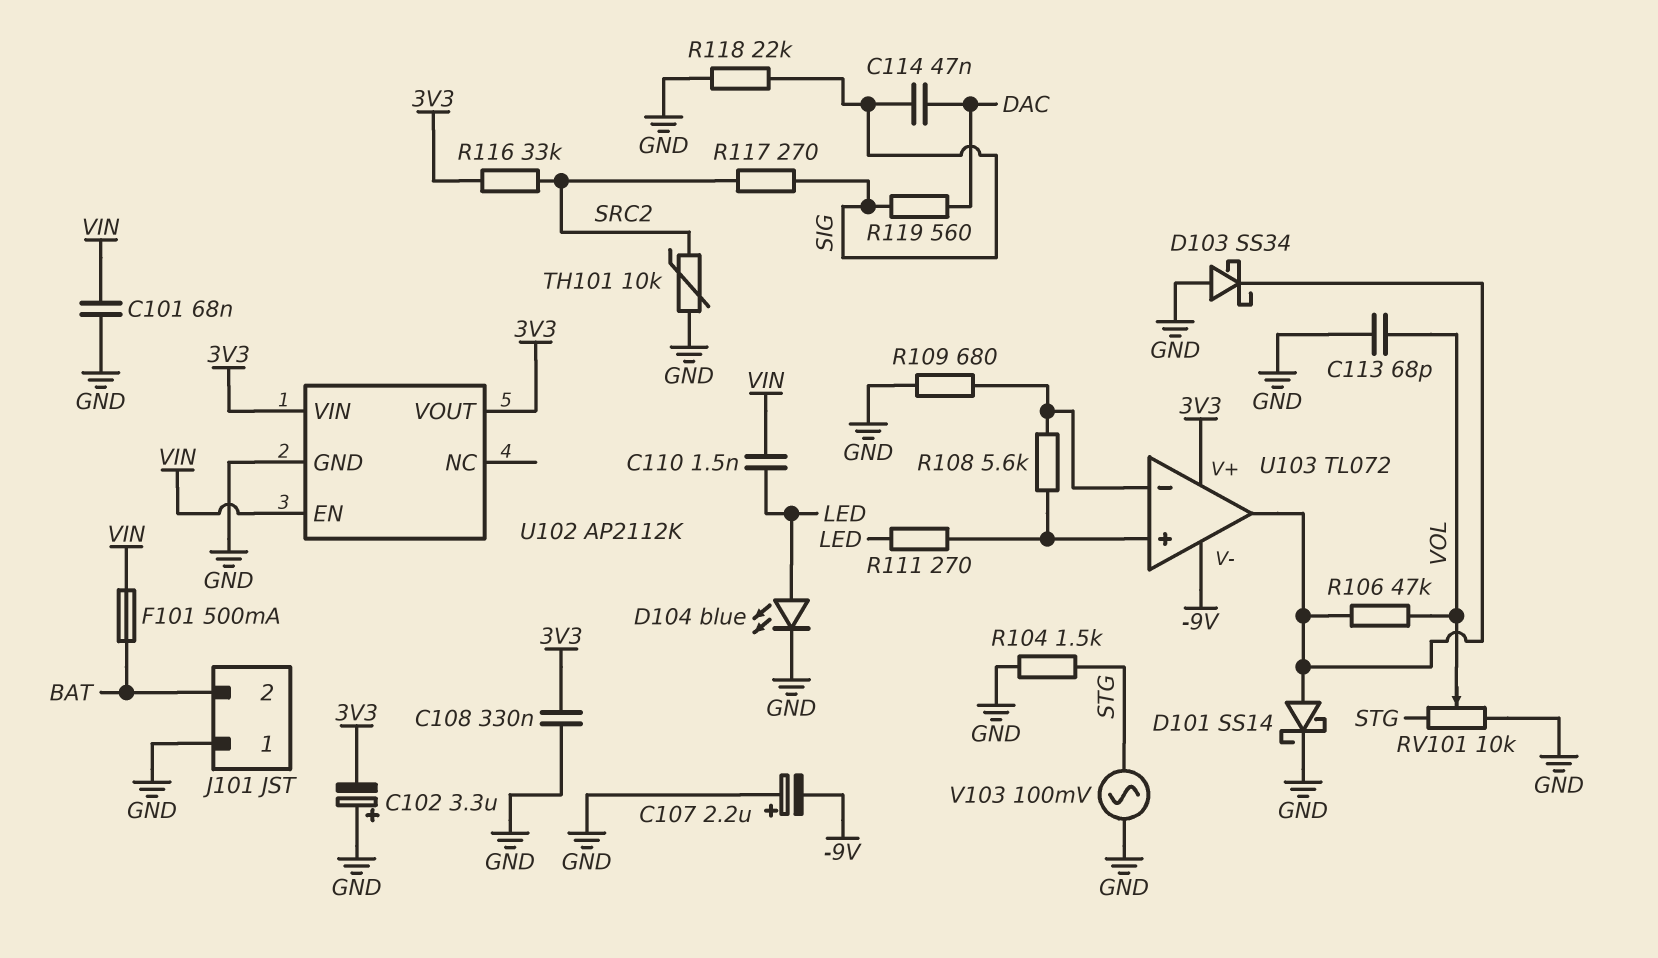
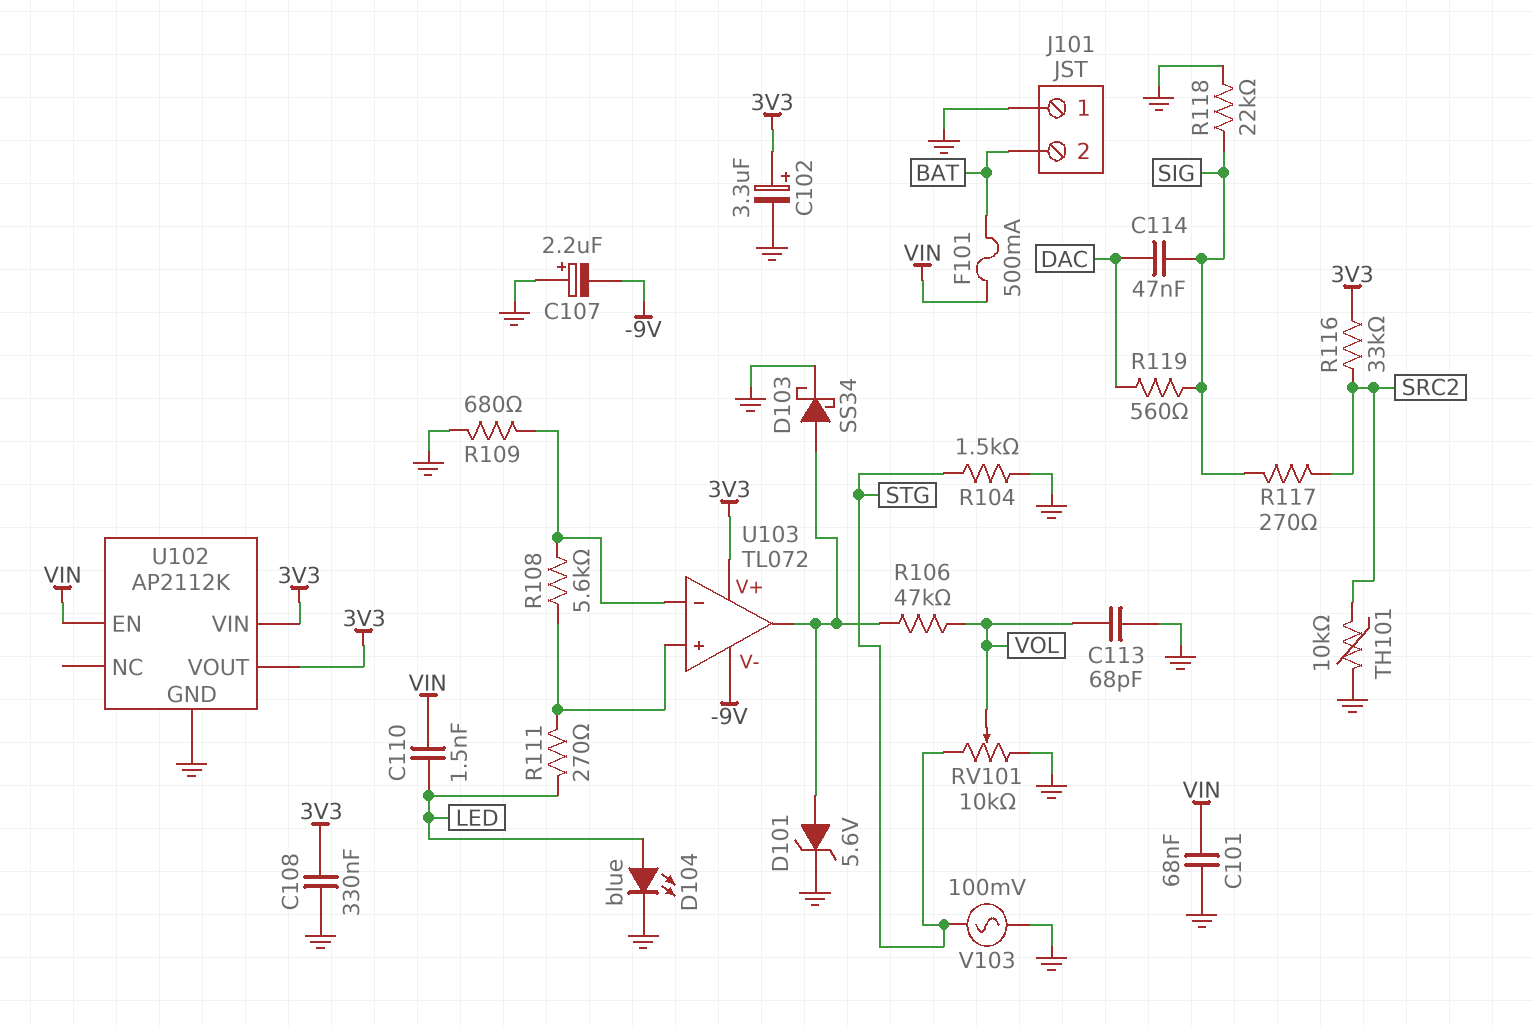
C102: 3.3uF (plus GND, minus 3V3) -> 3.3uF (plus 3V3, minus GND)
D101: schottky SS14 (A U103/out, K GND) -> zener 5.6V (A U103/out, K GND)
D103: schottky SS34 (A GND, K U103/out) -> schottky SS34 (A U103/out, K GND)

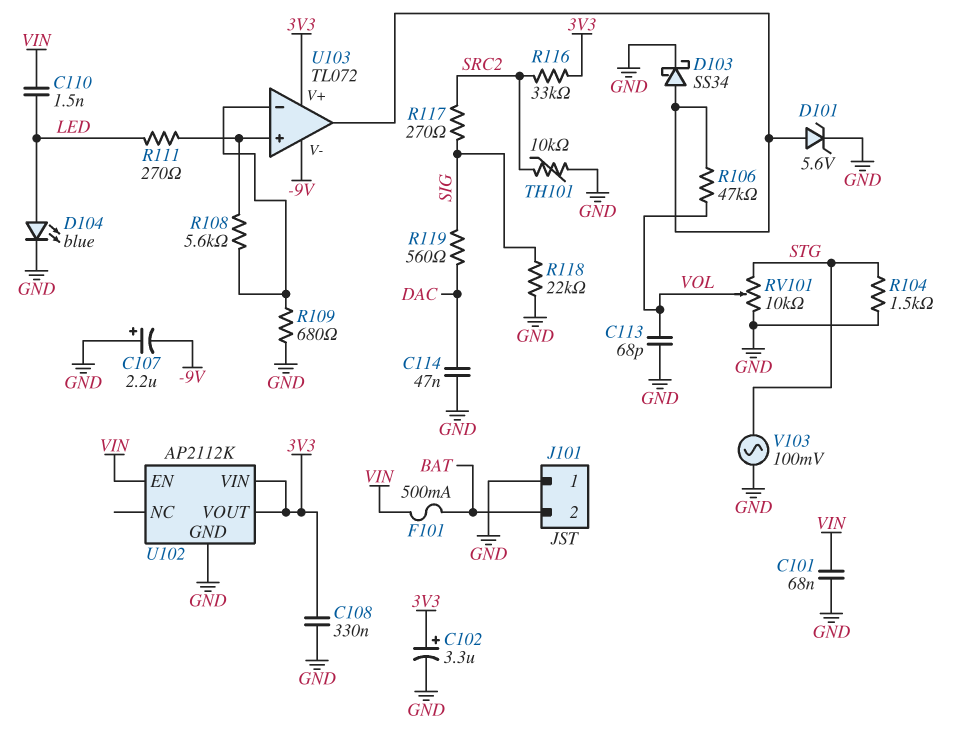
C114: 47nF (DAC, SIG) -> 47nF (DAC, GND)

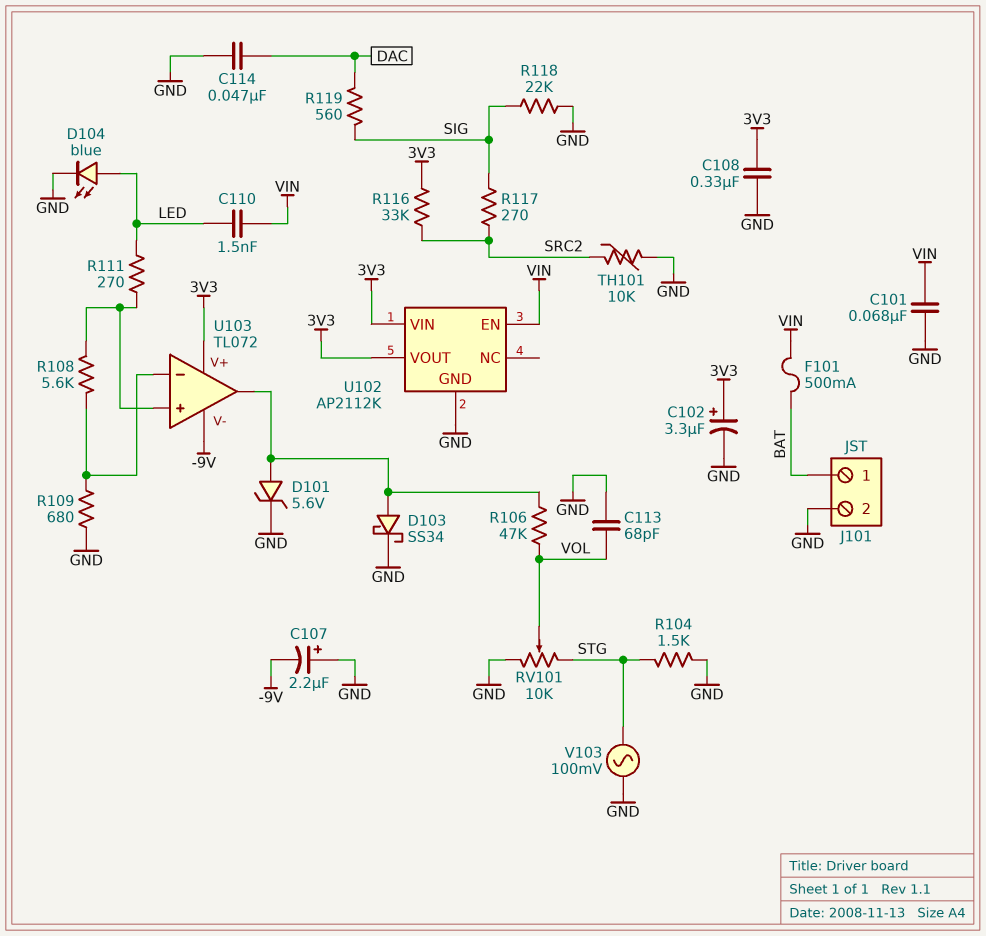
J101 pin 1: GND -> BAT
J101 pin 2: BAT -> GND

